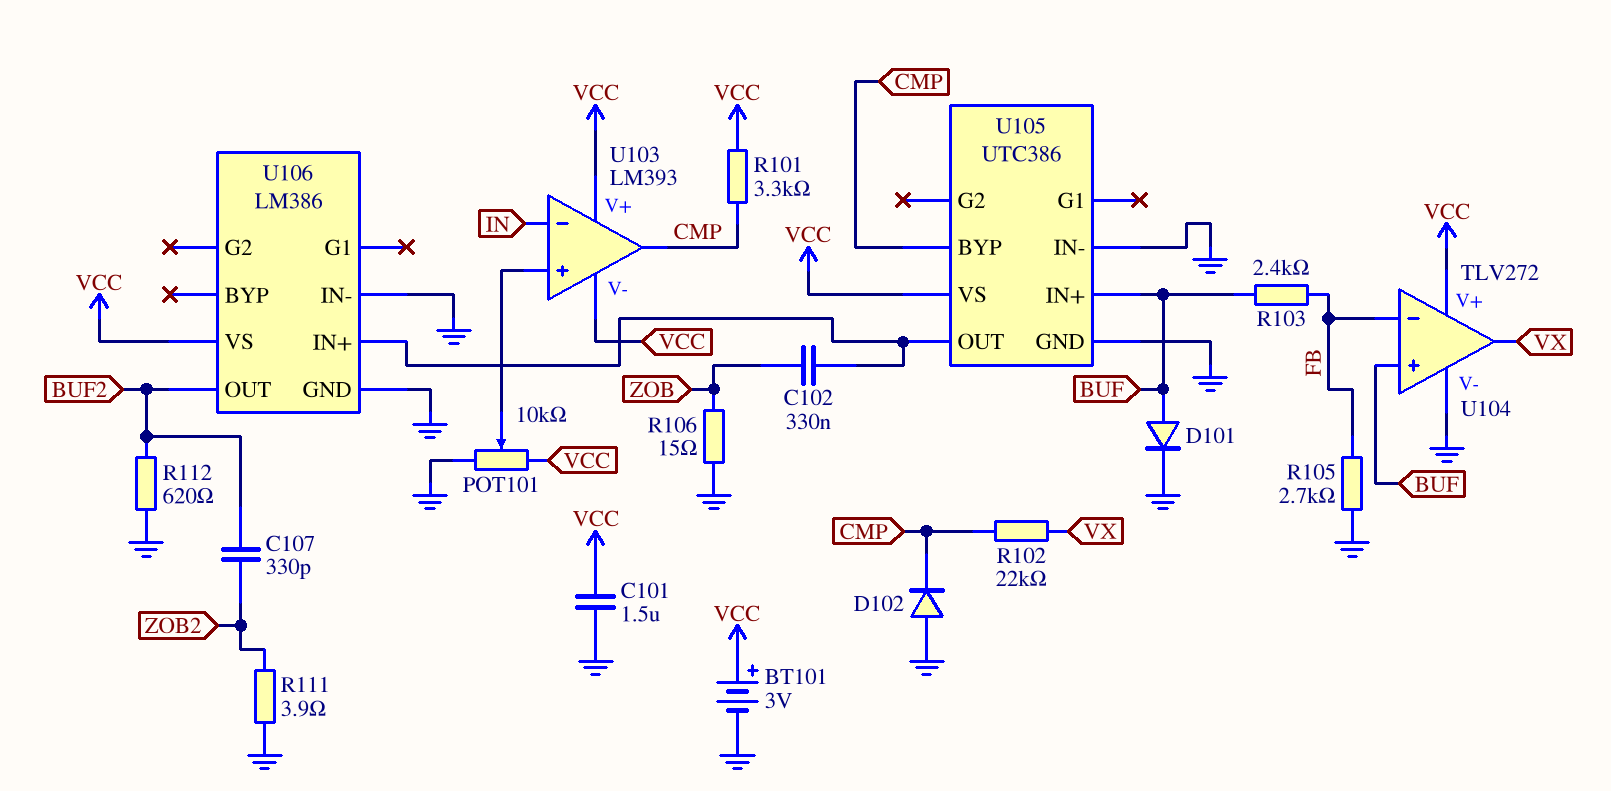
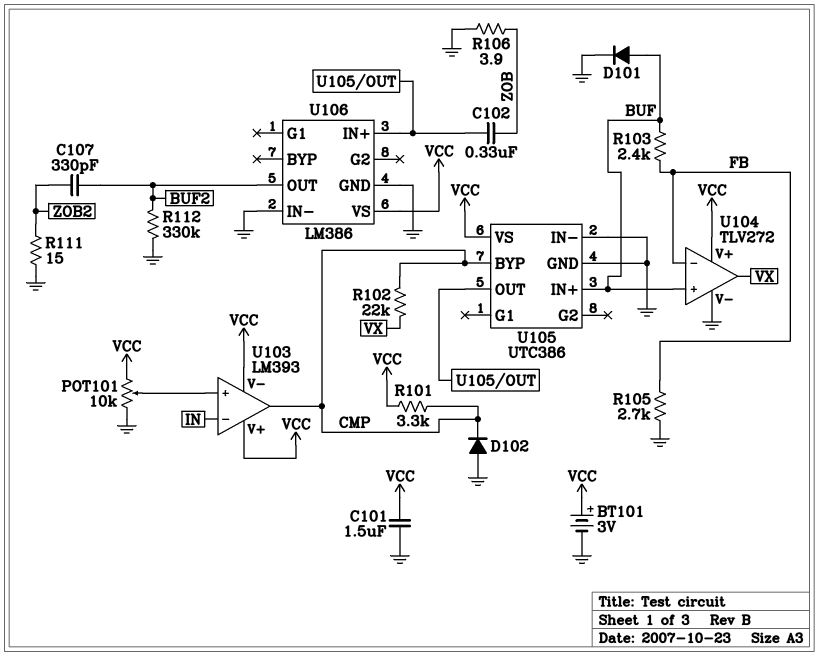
R106: 15 (GND, ZOB) -> 3.9 (GND, ZOB)
R111: 3.9 (GND, ZOB2) -> 15 (GND, ZOB2)
R112: 620 (BUF2, GND) -> 330k (BUF2, GND)

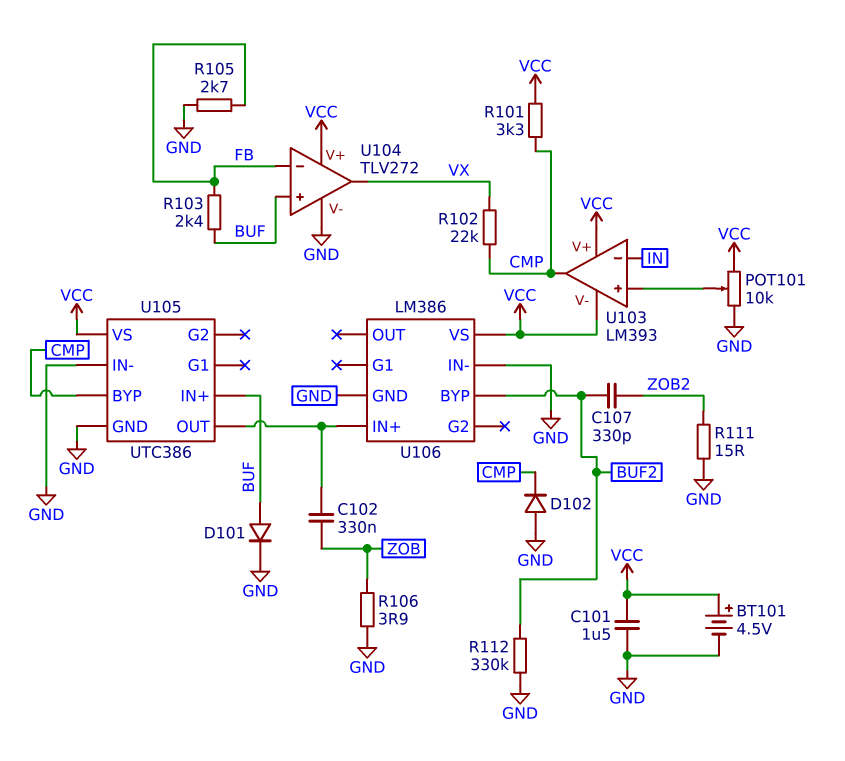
BT101: 3V (plus VCC, minus GND) -> 4.5V (plus VCC, minus GND)
U106 pin BYP: none -> BUF2
U106 pin OUT: BUF2 -> none

